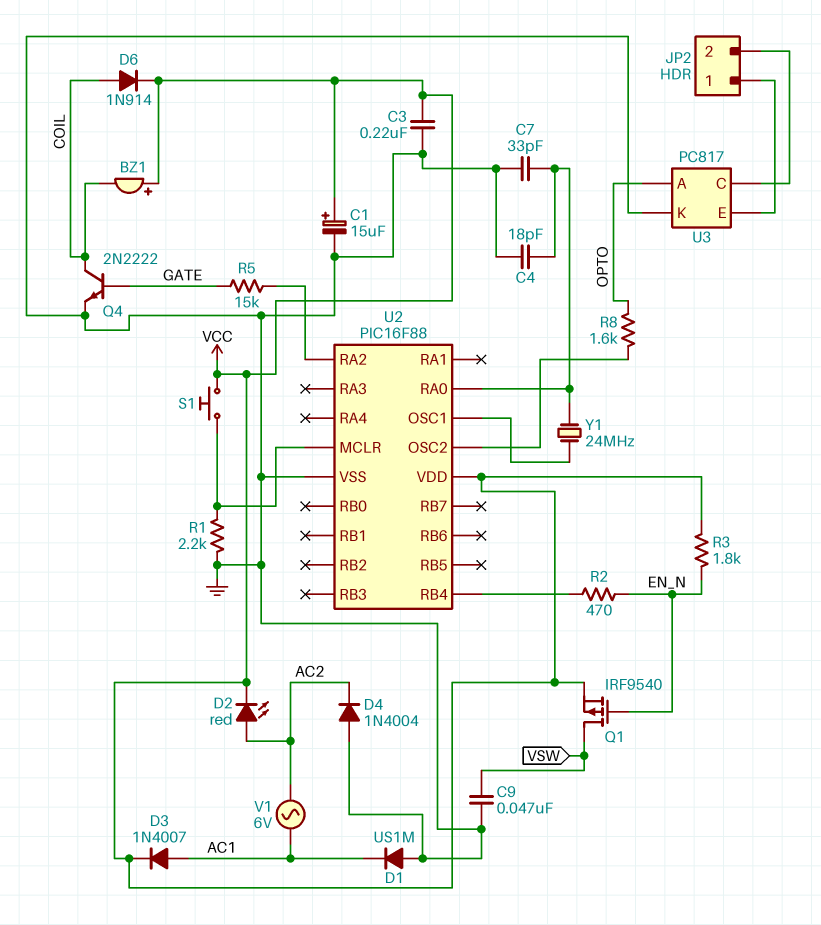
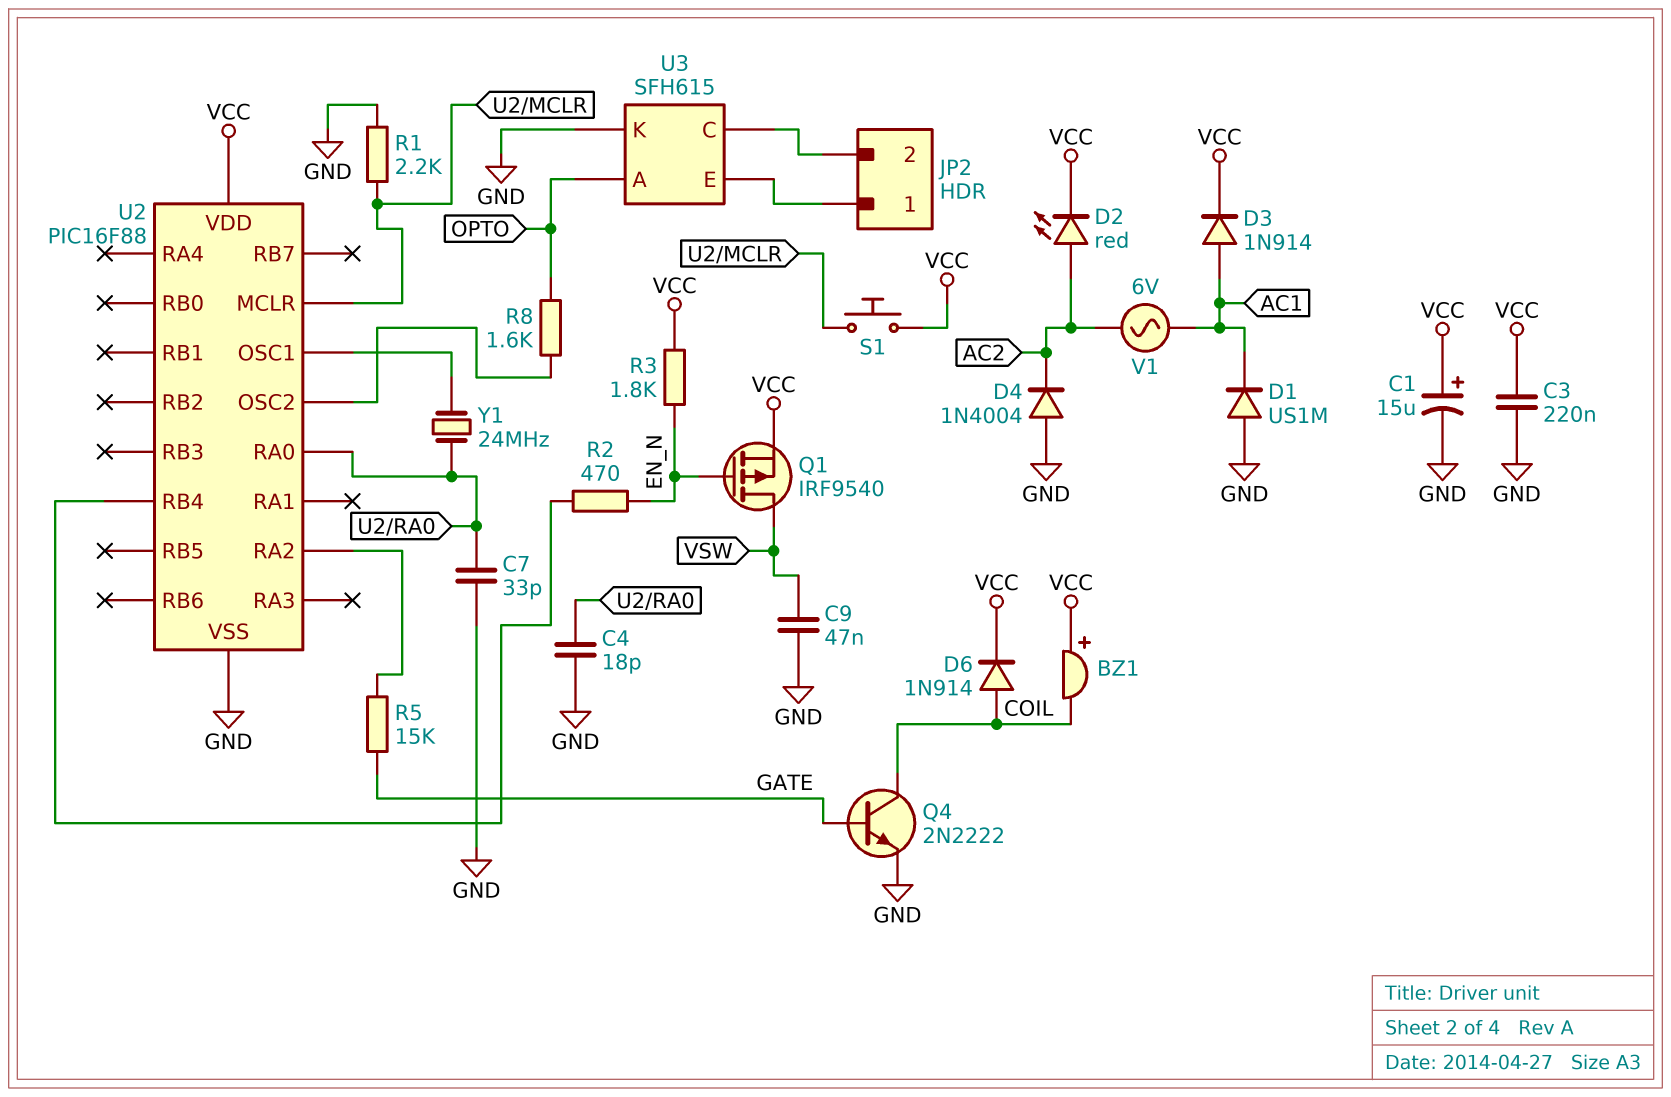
D3: diode 1N4007 (A AC1, K VCC) -> diode 1N914 (A AC1, K VCC)
U3: PC817 -> SFH615

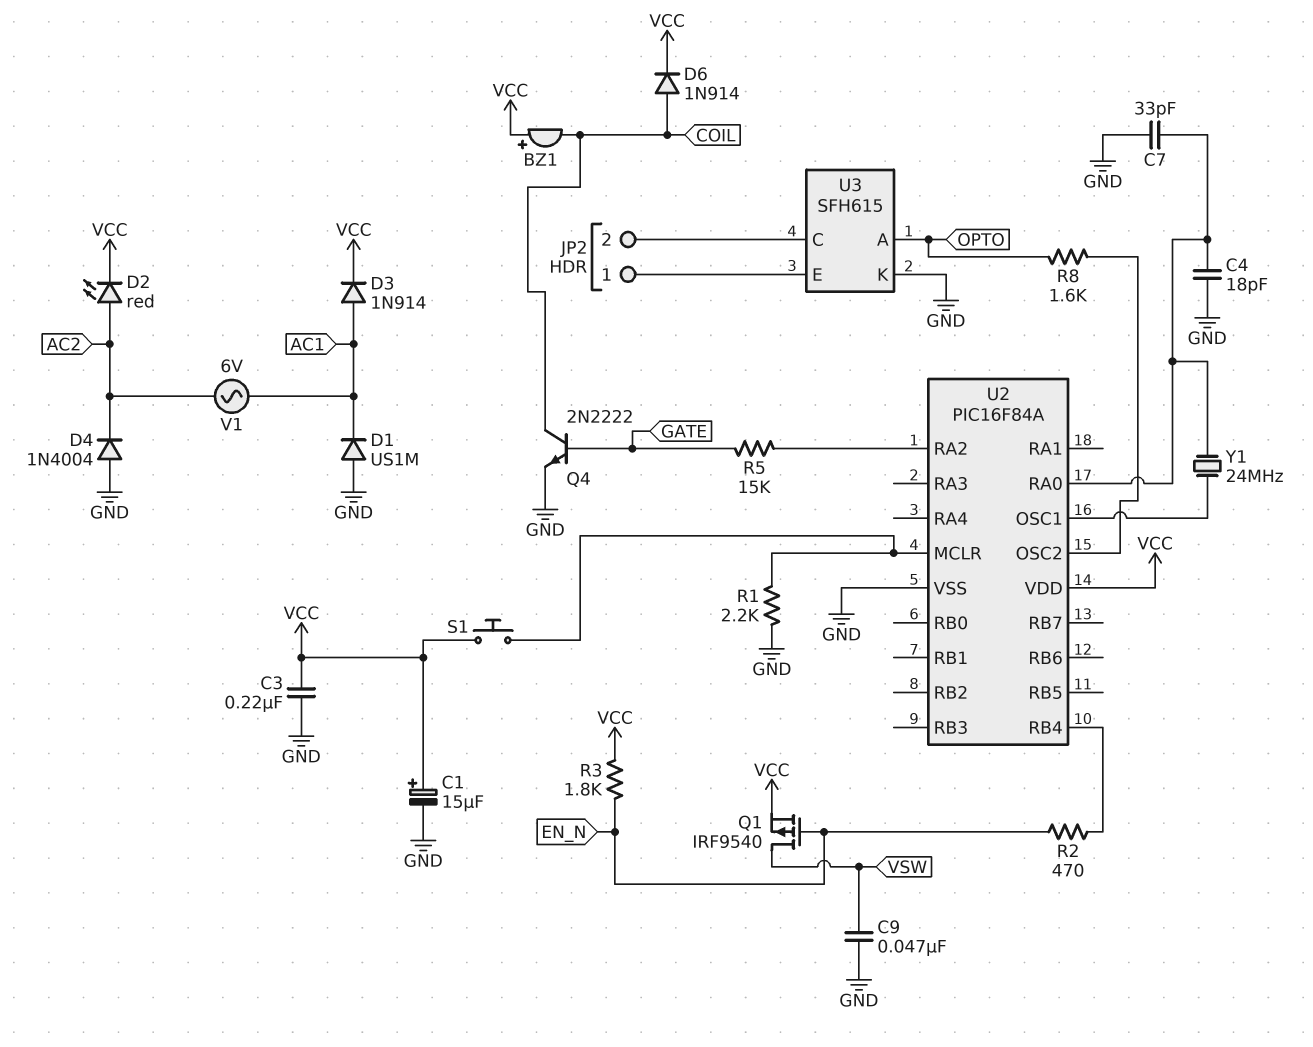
U2: PIC16F88 -> PIC16F84A

